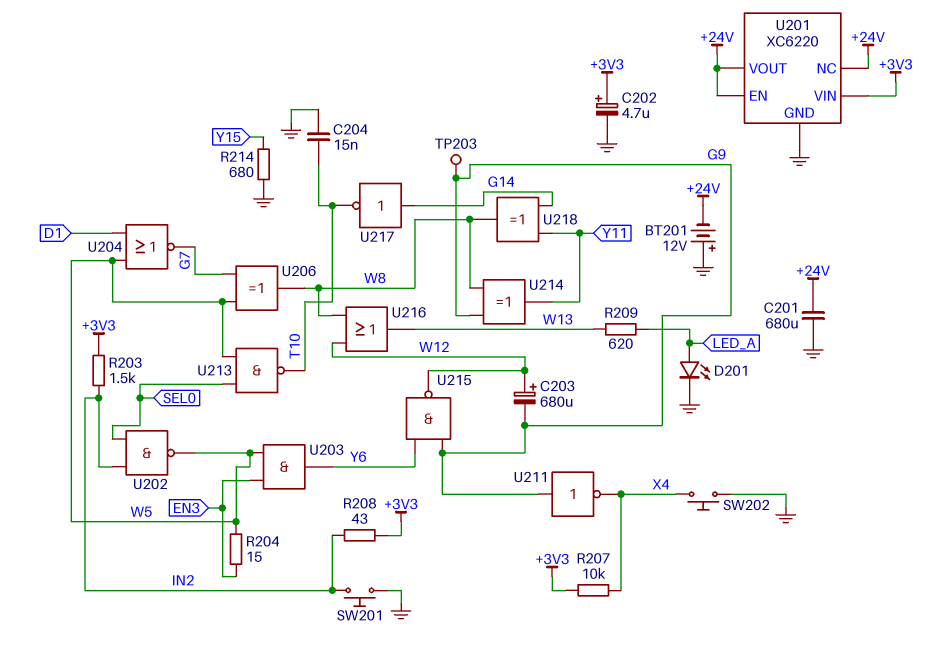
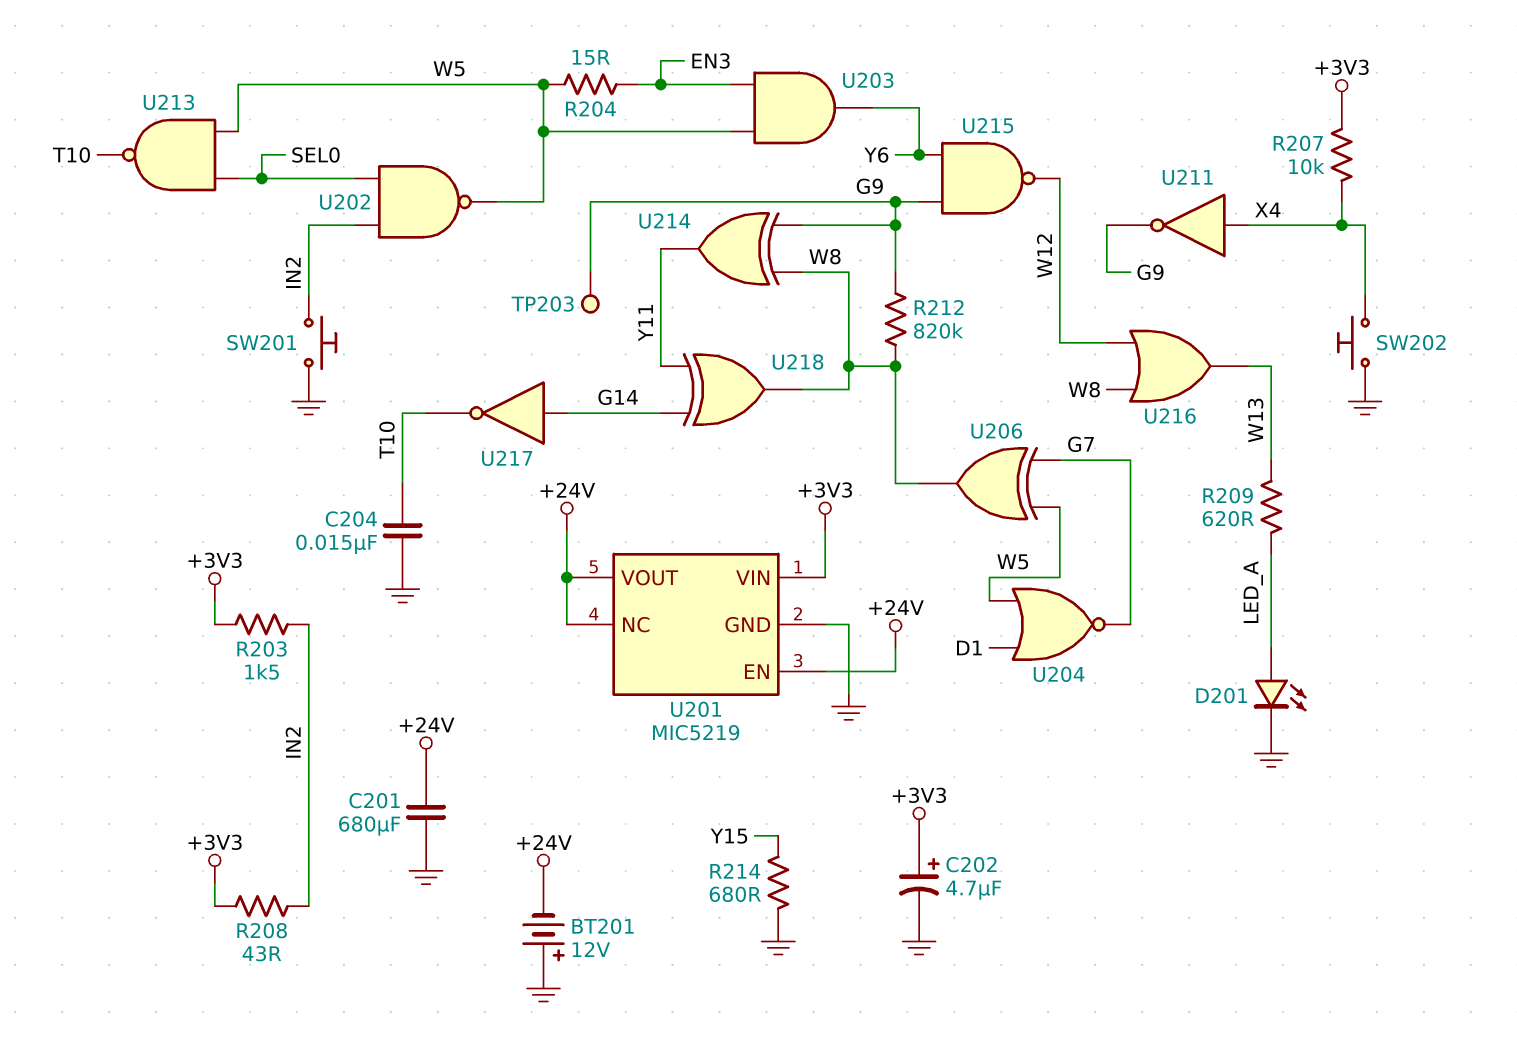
C203: 680uF (plus W12, minus G9) -> none
R212: none -> 820k (G9, W8)
U201: XC6220 -> MIC5219
U211: NOT (in G9, out X4) -> NOT (in X4, out G9)

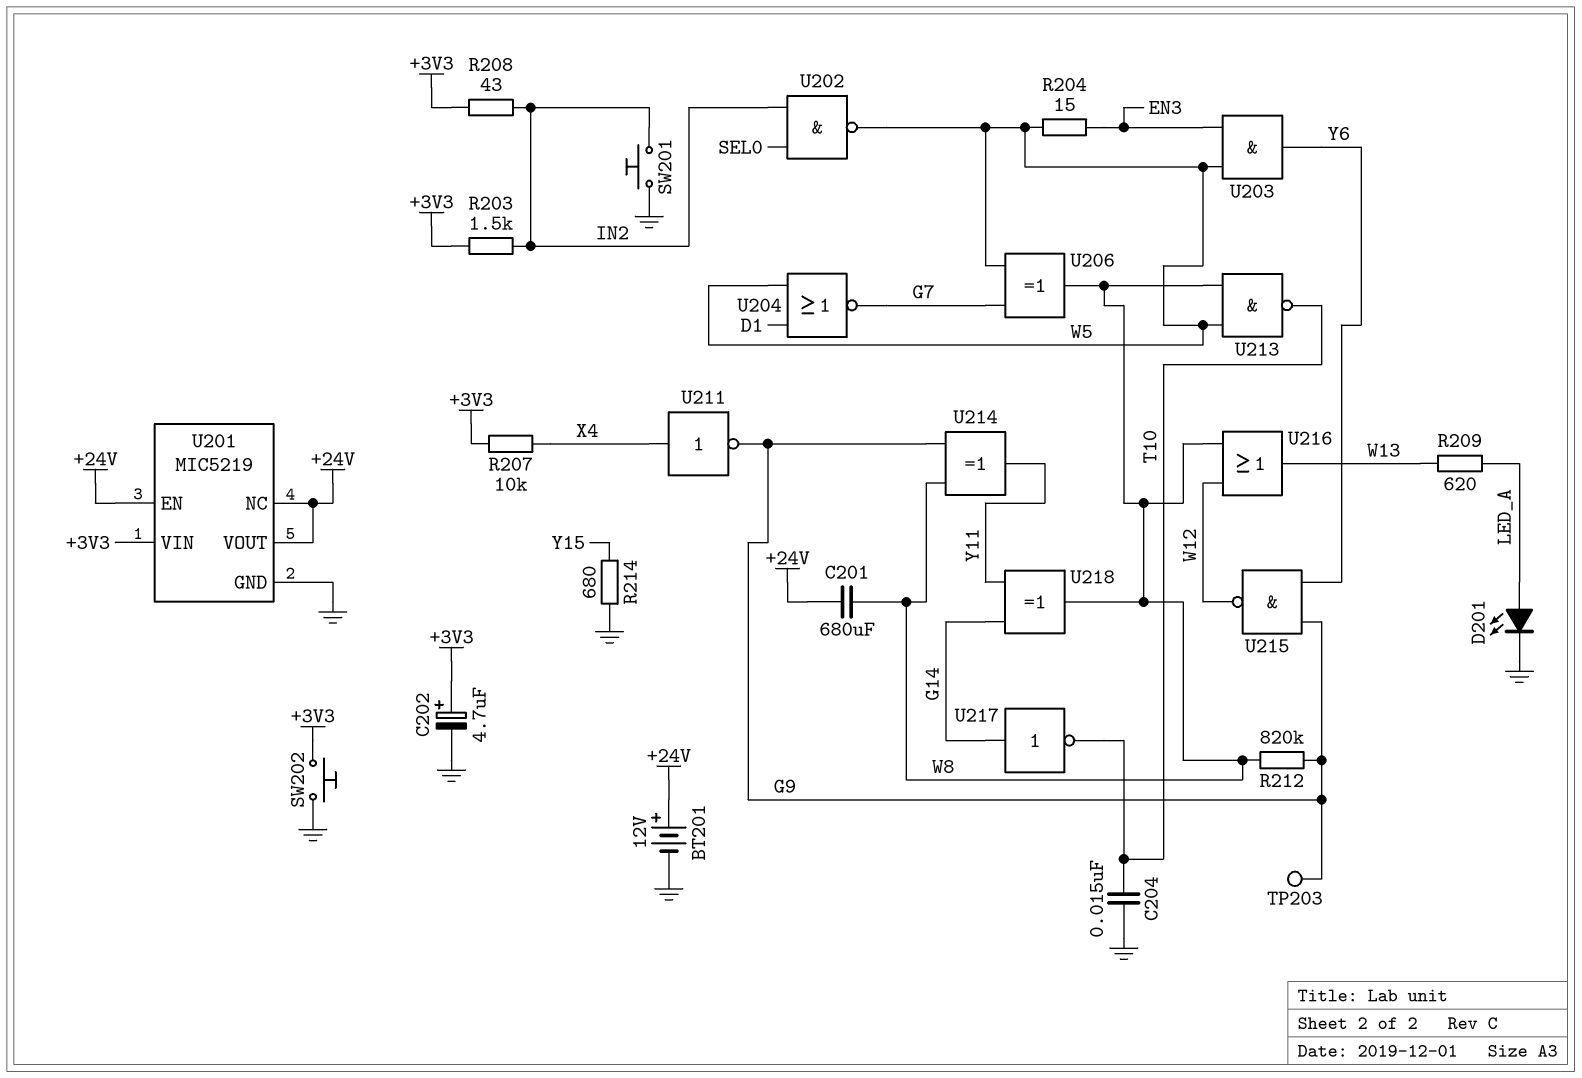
BT201: 12V (plus GND, minus +24V) -> 12V (plus +24V, minus GND)
C201: 680uF (+24V, GND) -> 680uF (+24V, W8)
SW202: button (GND, X4) -> button (+3V3, GND)
U213: NAND (in SEL0, in W5, out T10) -> NAND (in W5, in W8, out T10)

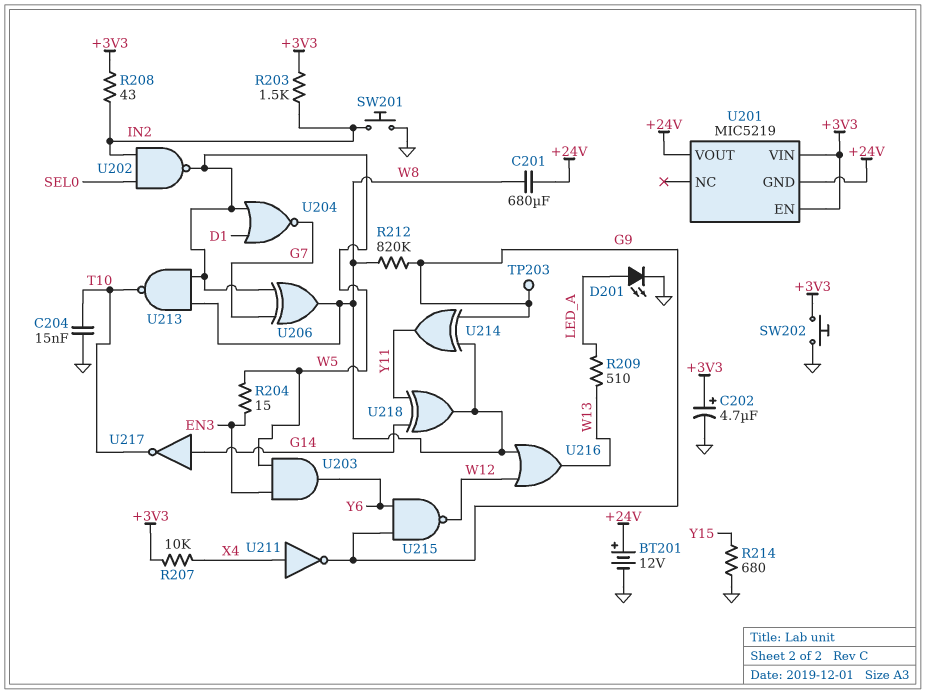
R209: 620 (LED_A, W13) -> 510 (LED_A, W13)
U201 pin EN: +24V -> +3V3
U201 pin GND: GND -> +24V
U201 pin NC: +24V -> none

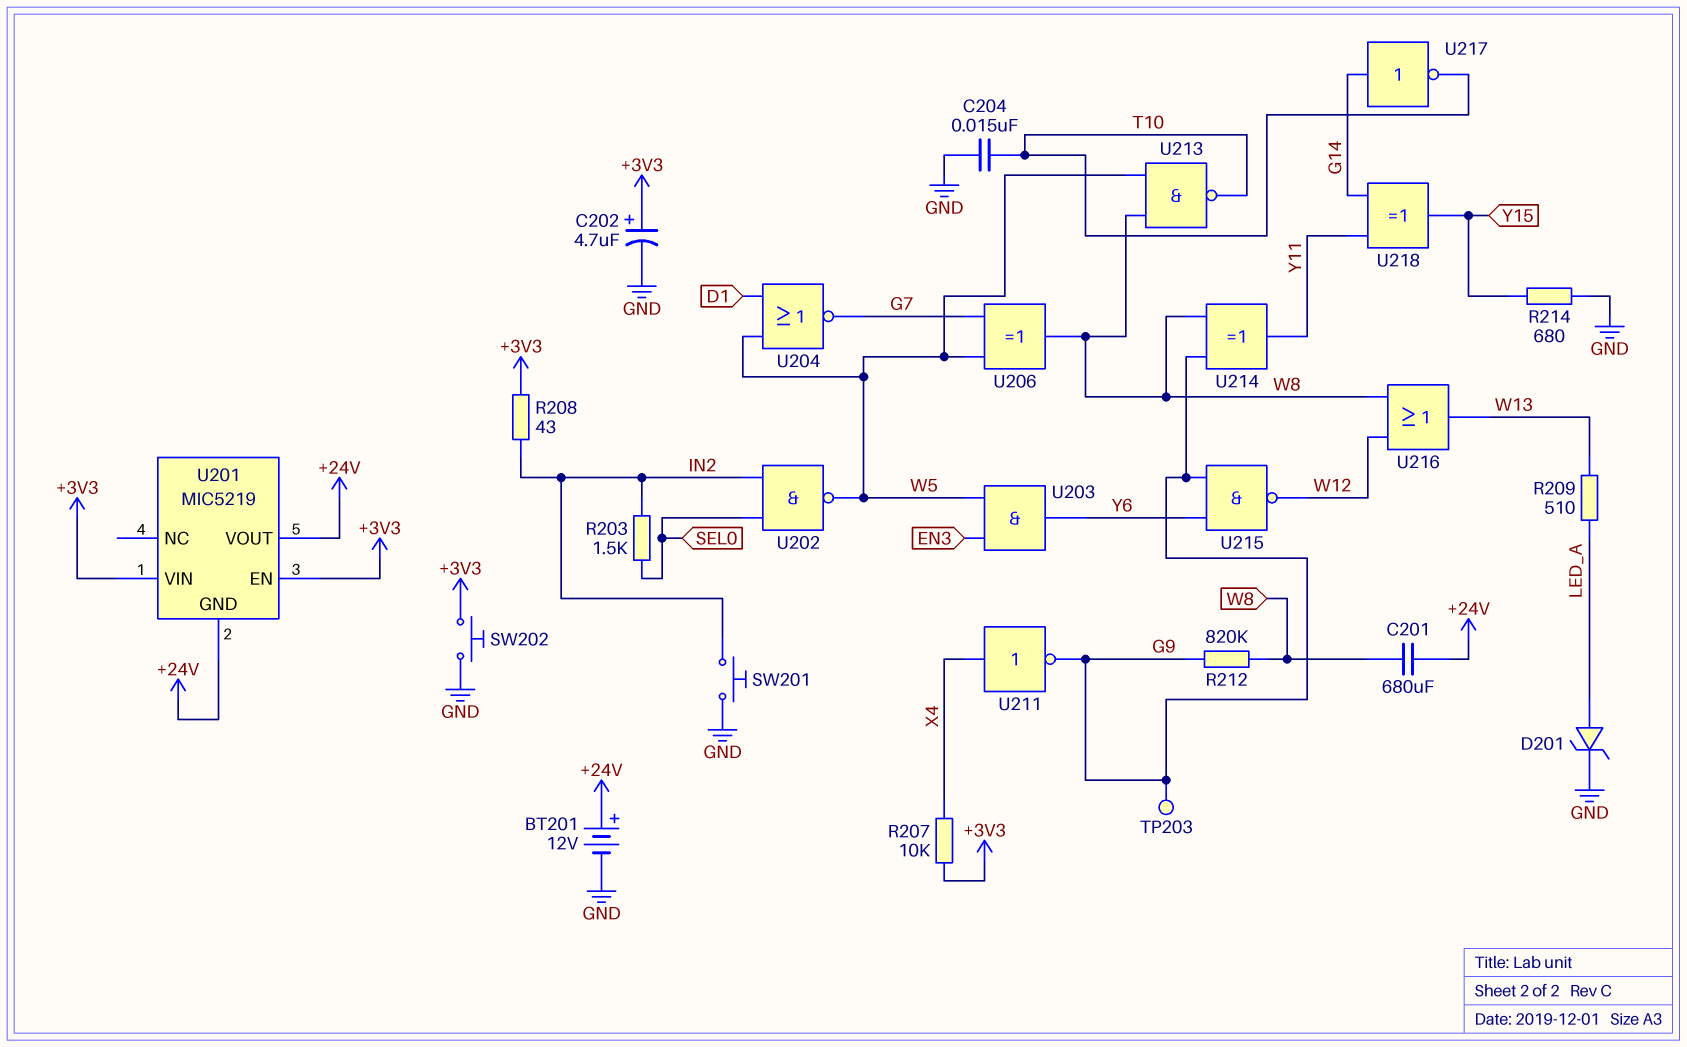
D201: LED (A LED_A, K GND) -> zener (A LED_A, K GND)
R203: 1.5k (+3V3, IN2) -> 1.5k (IN2, SEL0)
R204: 15 (EN3, W5) -> none
U218: XOR (in G14, in Y11, out W8) -> XOR (in G14, in Y11, out Y15)

